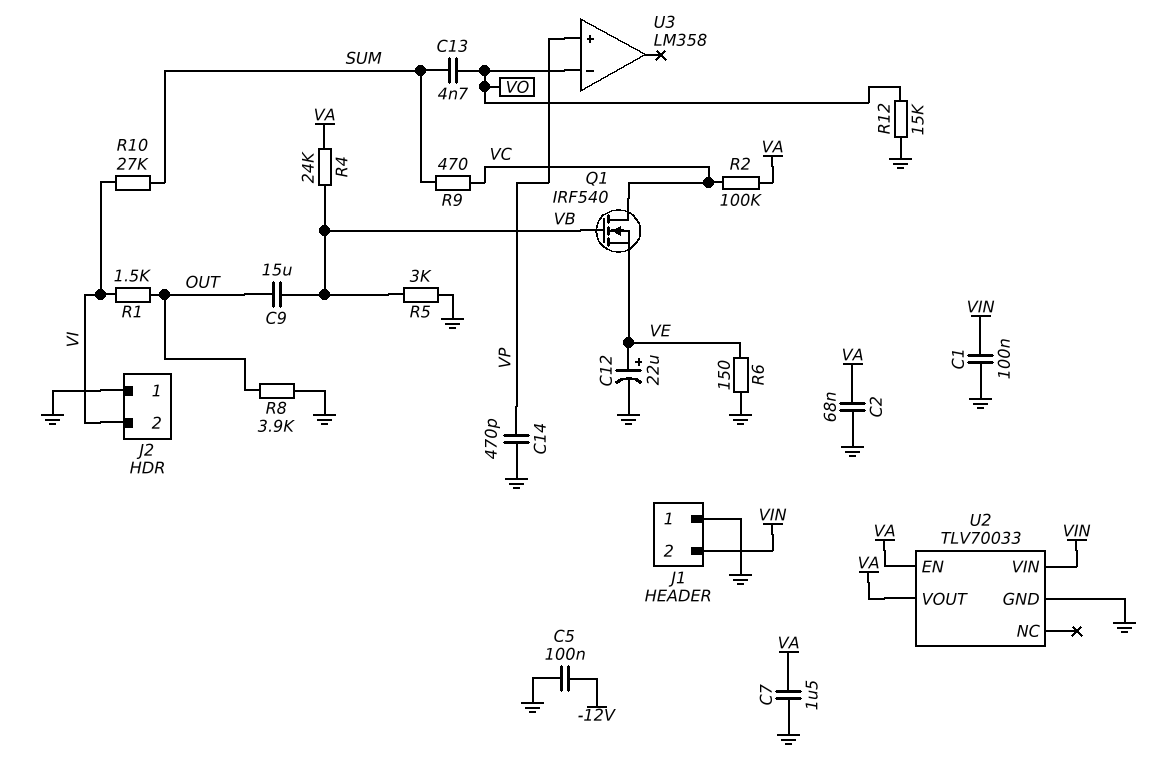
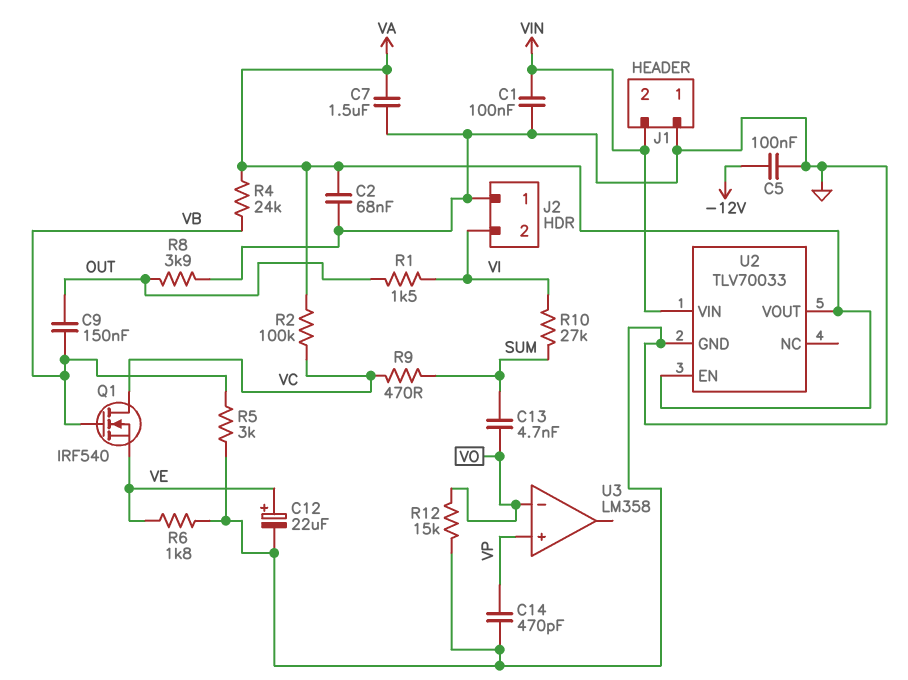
C9: 15uF (OUT, VB) -> 150nF (OUT, VB)
R6: 150 (GND, VE) -> 1.8k (GND, VE)

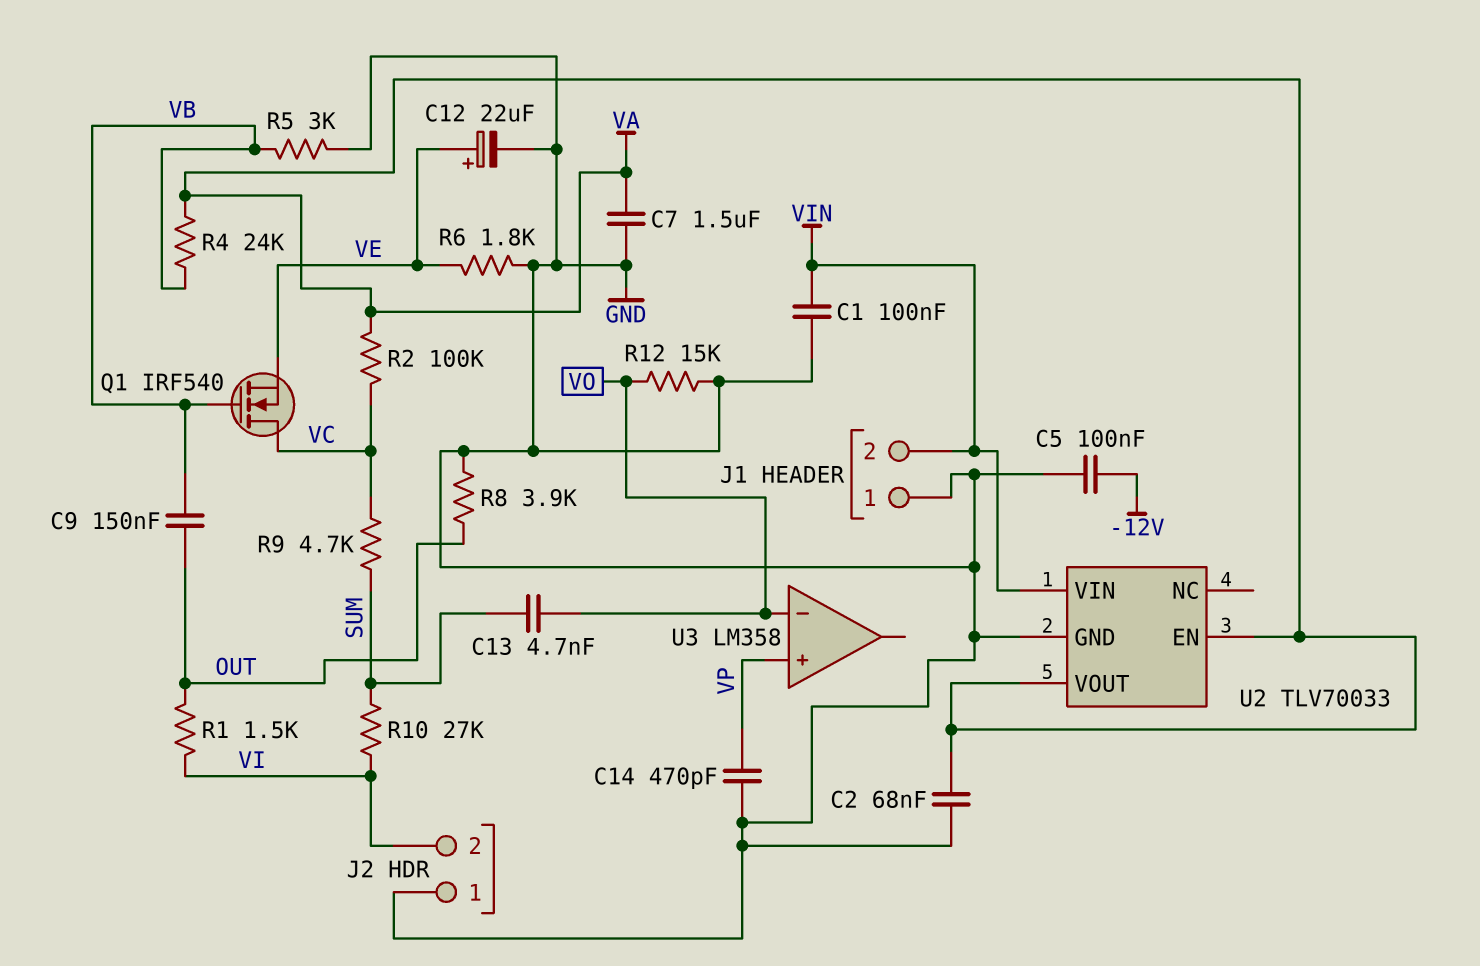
R9: 470 (SUM, VC) -> 4.7k (SUM, VC)

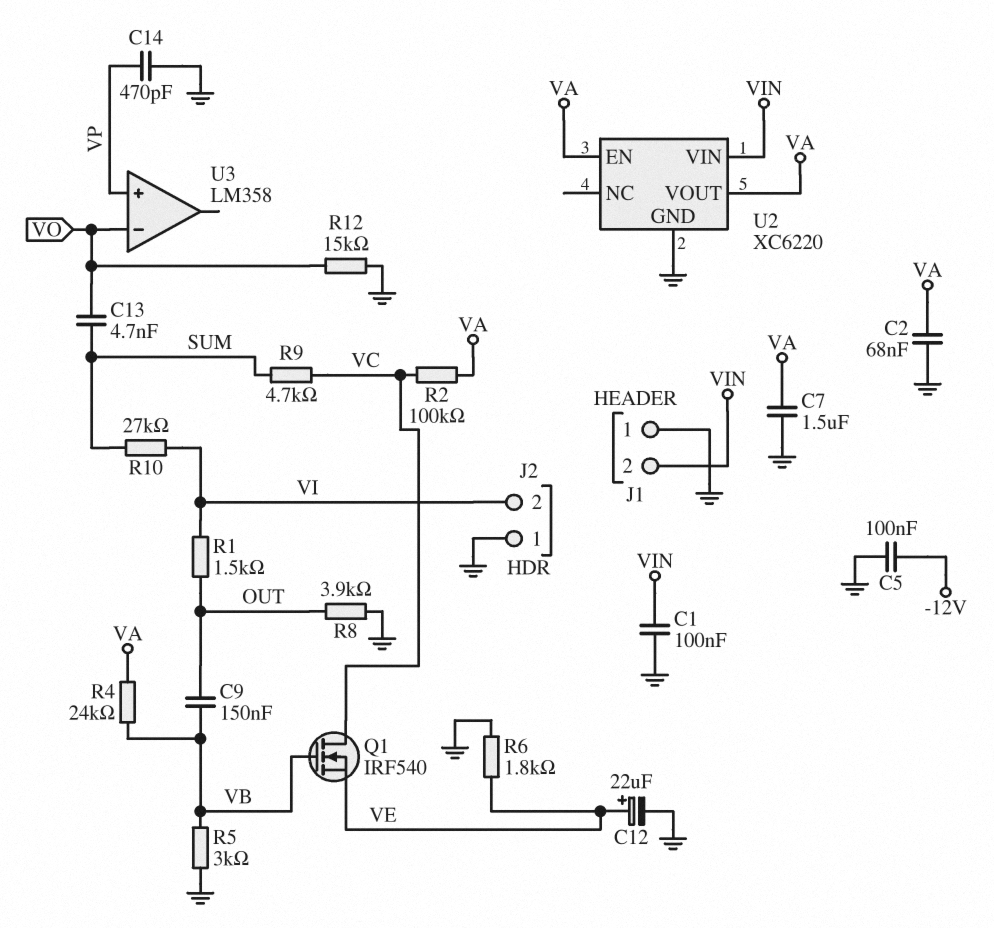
U2: TLV70033 -> XC6220

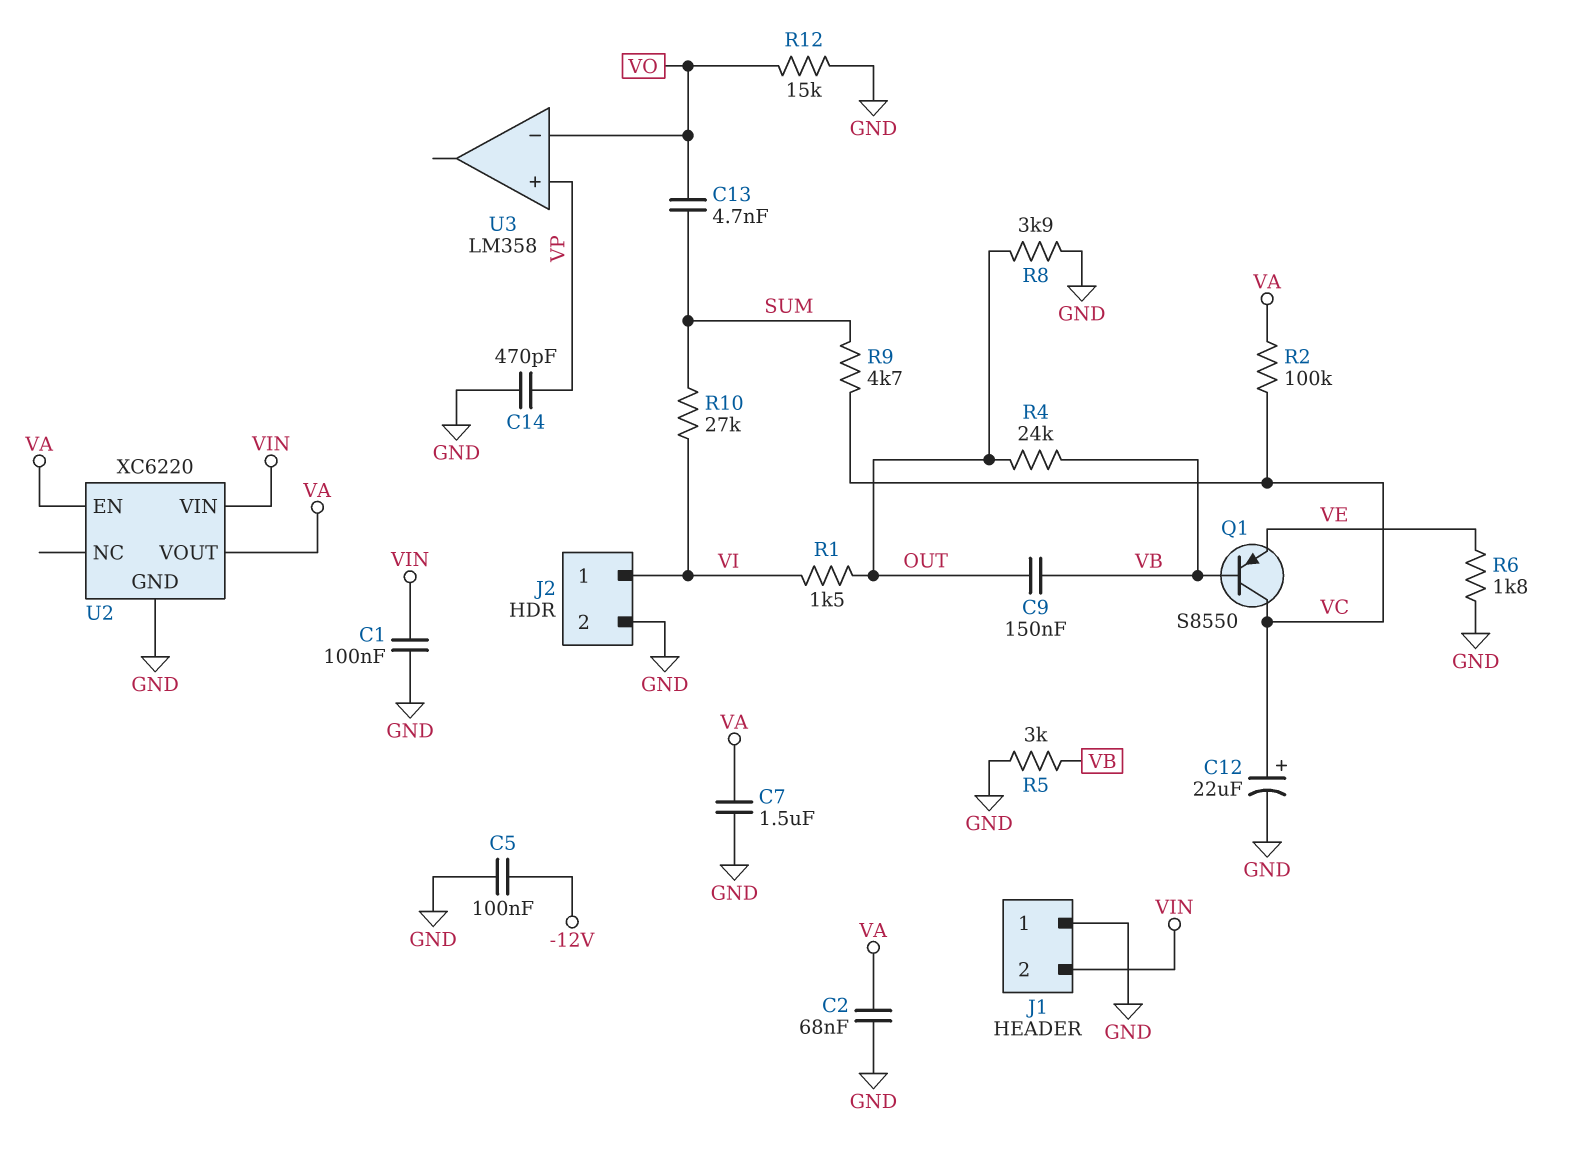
C12: 22uF (plus VE, minus GND) -> 22uF (plus VC, minus GND)
J2 pin 1: GND -> VI
J2 pin 2: VI -> GND
Q1: NMOS IRF540 (G VB, D VC, S VE) -> PNP S8550 (B VB, C VC, E VE)
R4: 24k (VA, VB) -> 24k (OUT, VB)

